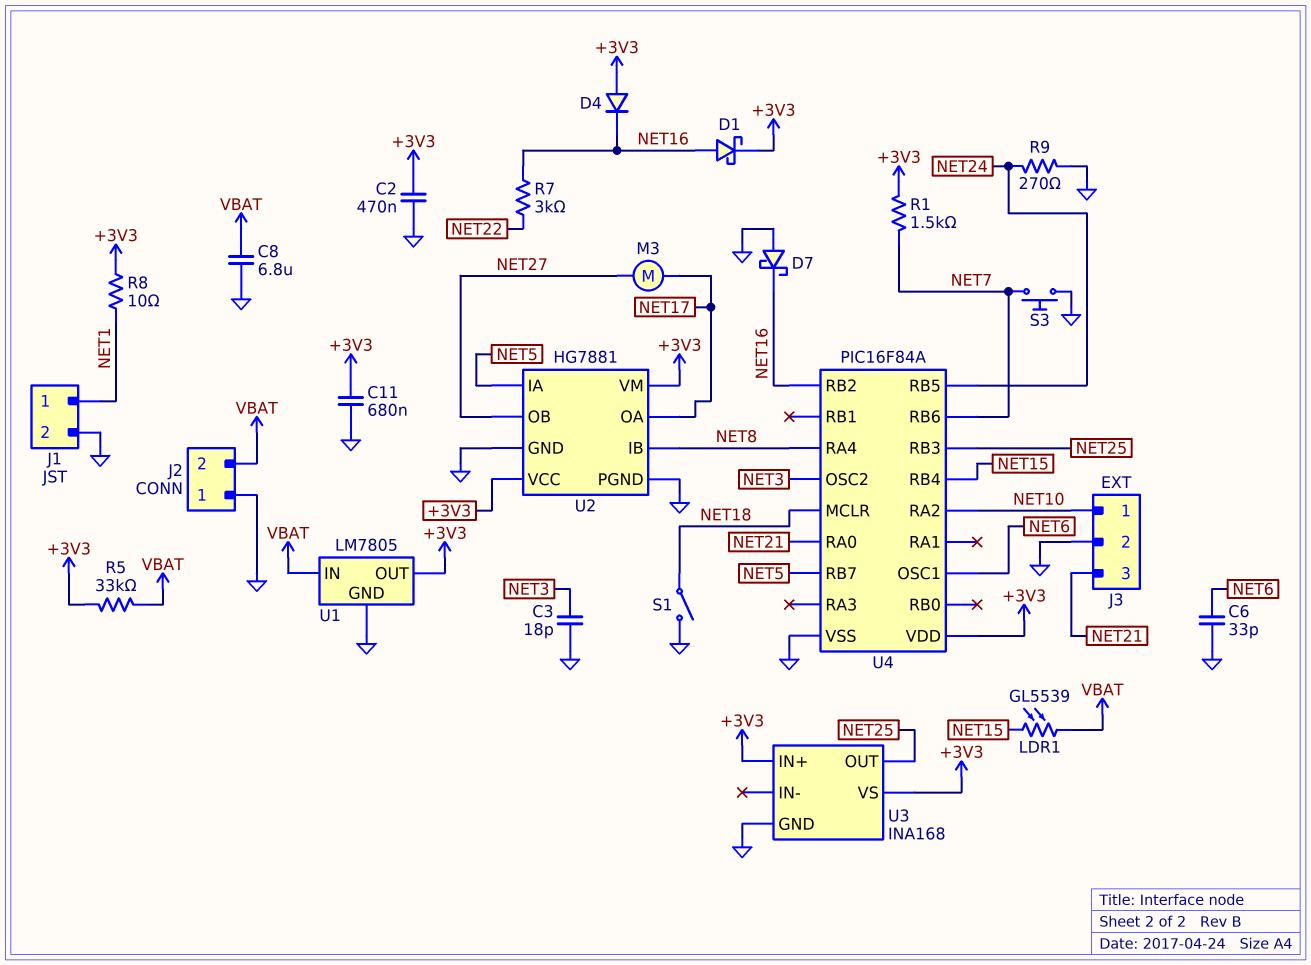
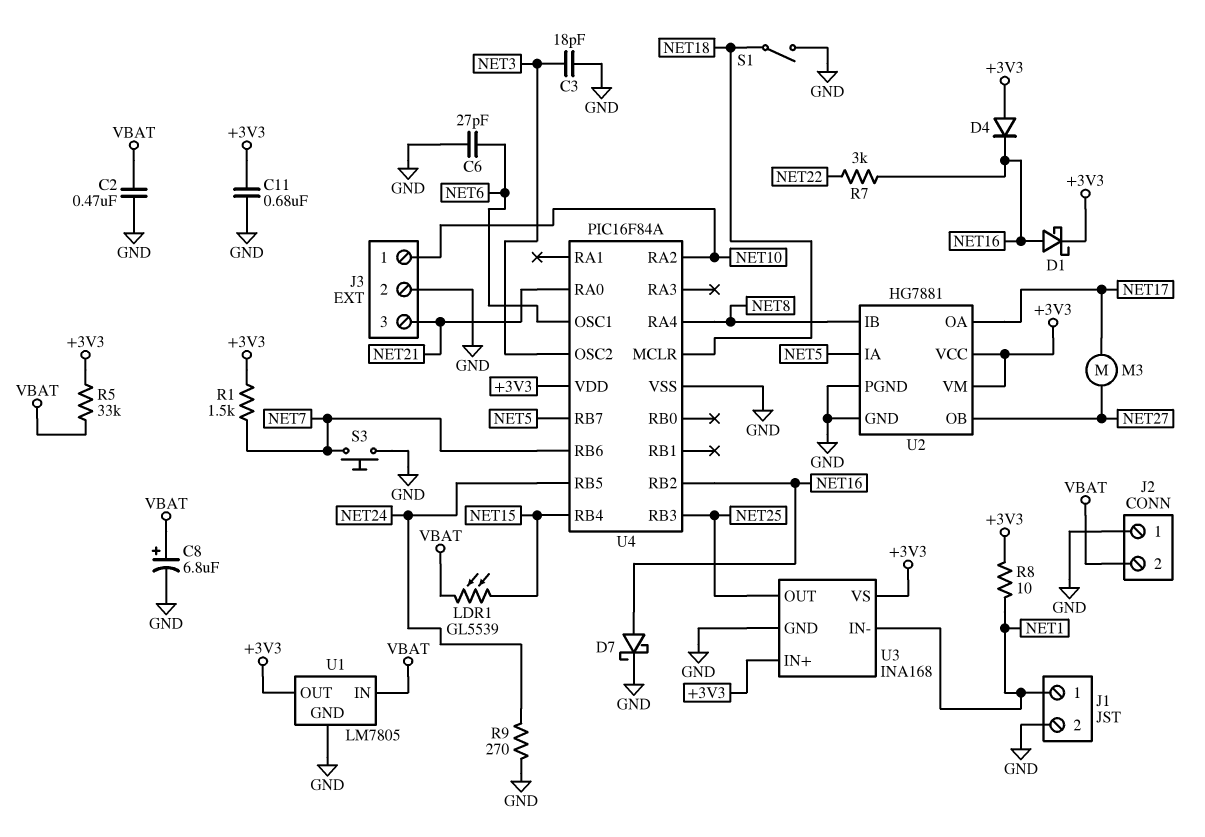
C2: 470nF (+3V3, GND) -> 470nF (GND, VBAT)
C6: 33pF (GND, NET6) -> 27pF (GND, NET6)
C8: 6.8uF (GND, VBAT) -> 6.8uF (plus VBAT, minus GND)
D7: schottky (A GND, K NET16) -> schottky (A NET16, K GND)
U3 pin IN-: none -> NET1

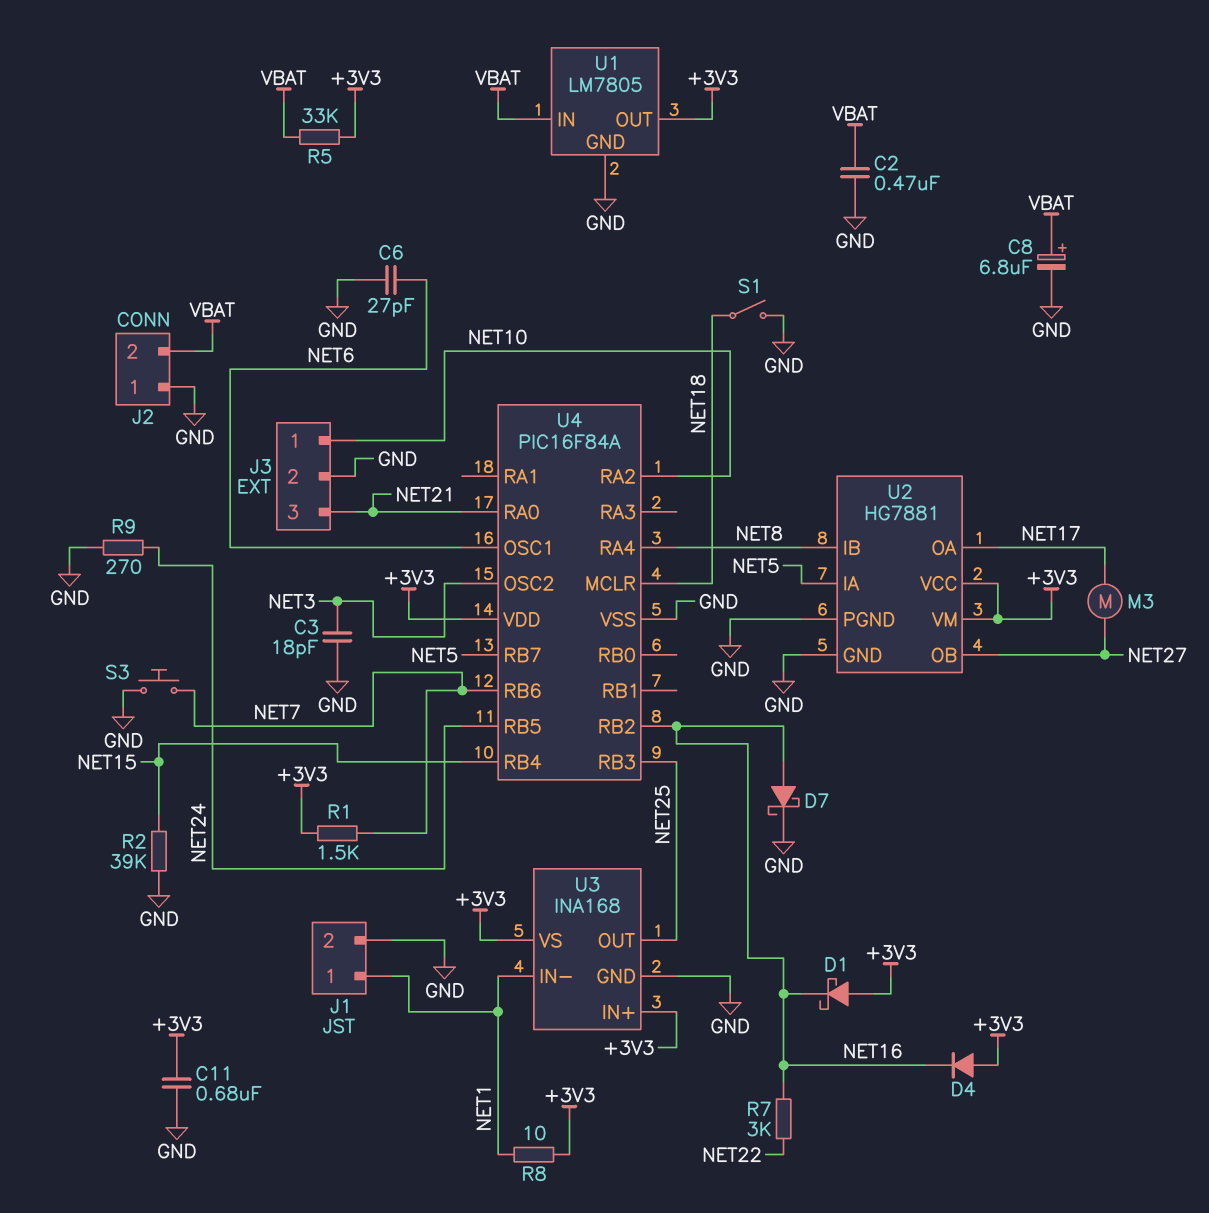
D1: schottky (A NET16, K +3V3) -> schottky (A +3V3, K NET16)
LDR1: GL5539 (NET15, VBAT) -> none
R2: none -> 39k (GND, NET15)

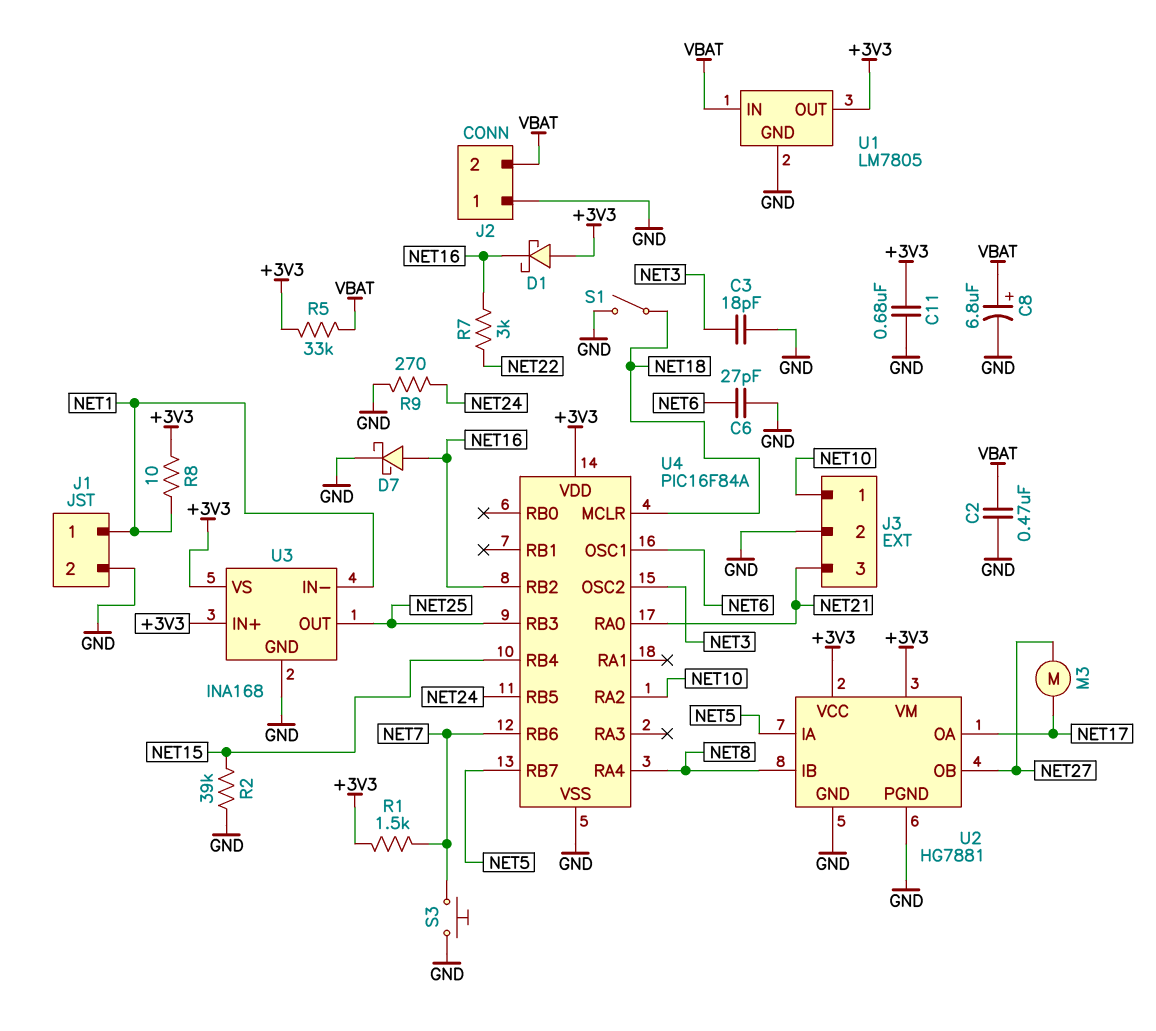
D4: diode (A +3V3, K NET16) -> none

